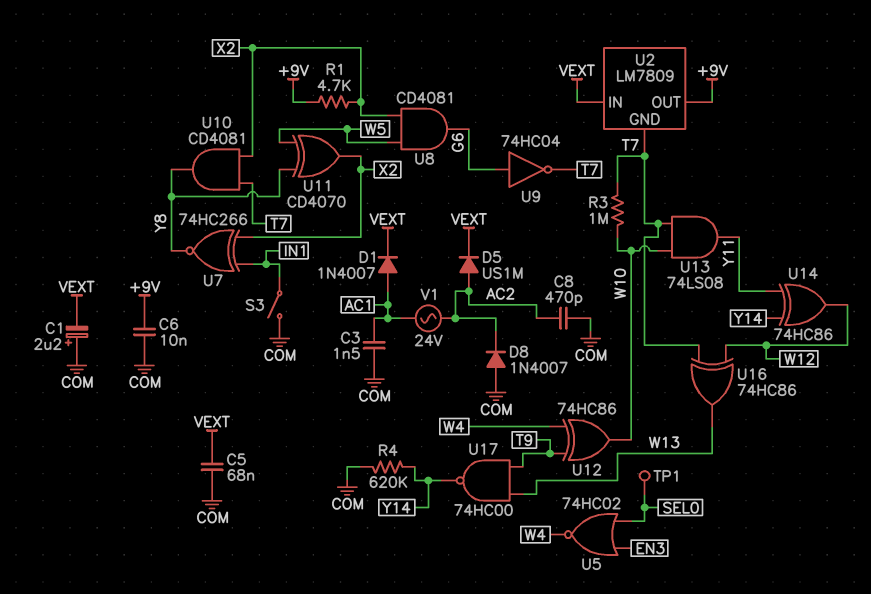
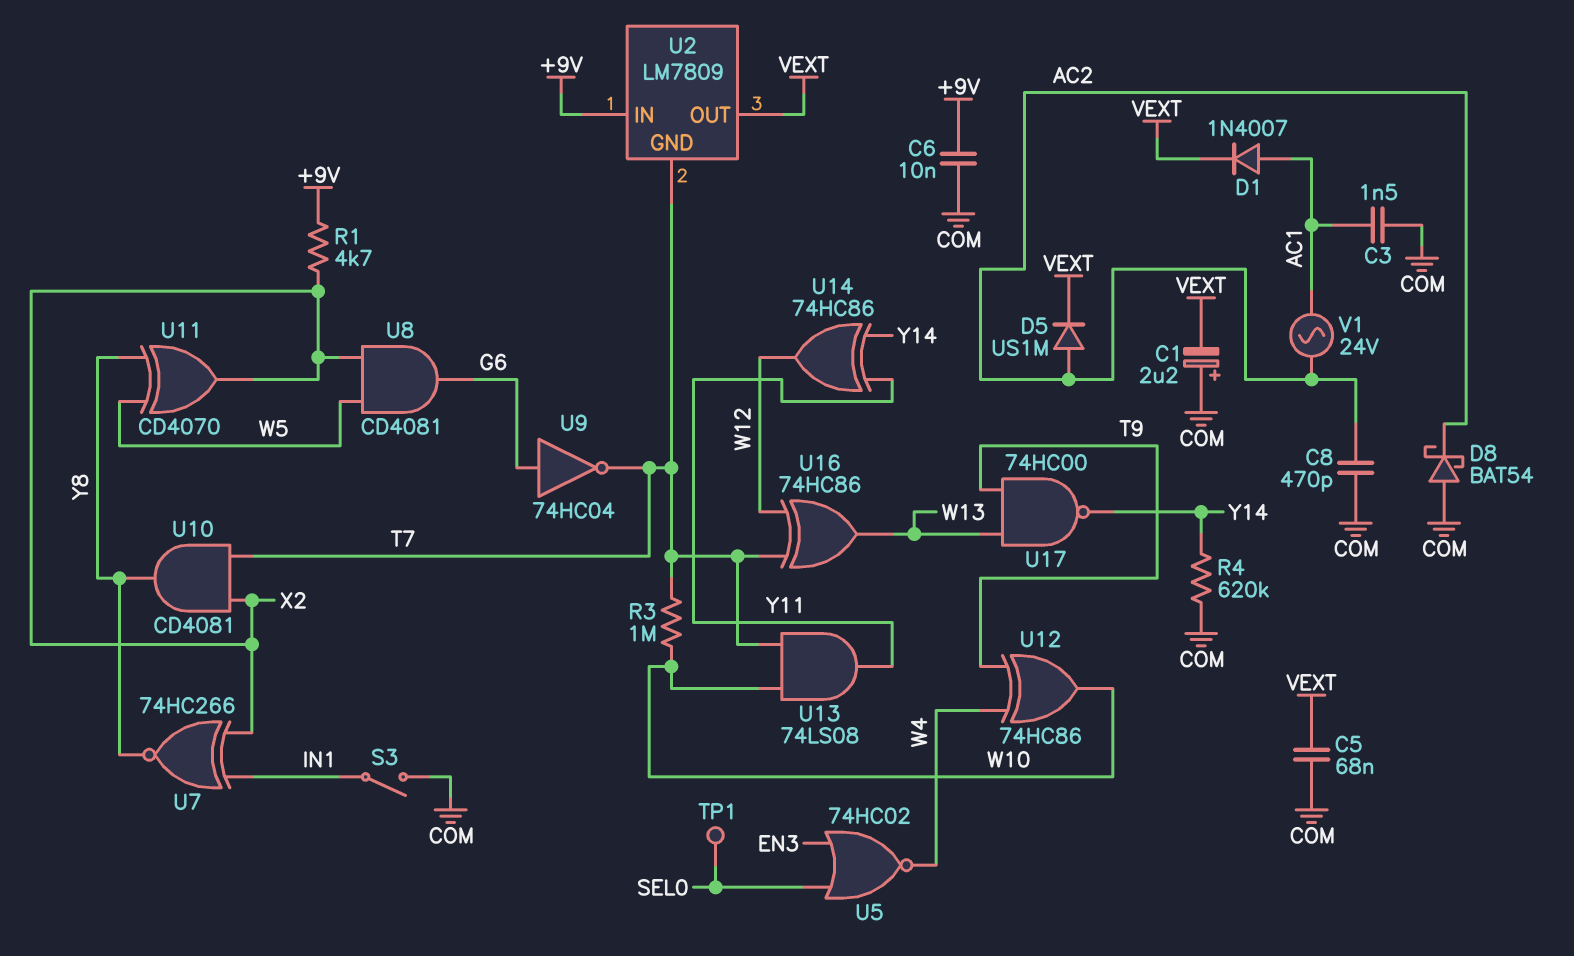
D8: diode 1N4007 (A COM, K AC2) -> schottky BAT54 (A COM, K AC2)
U2 pin IN: VEXT -> +9V
U2 pin OUT: +9V -> VEXT

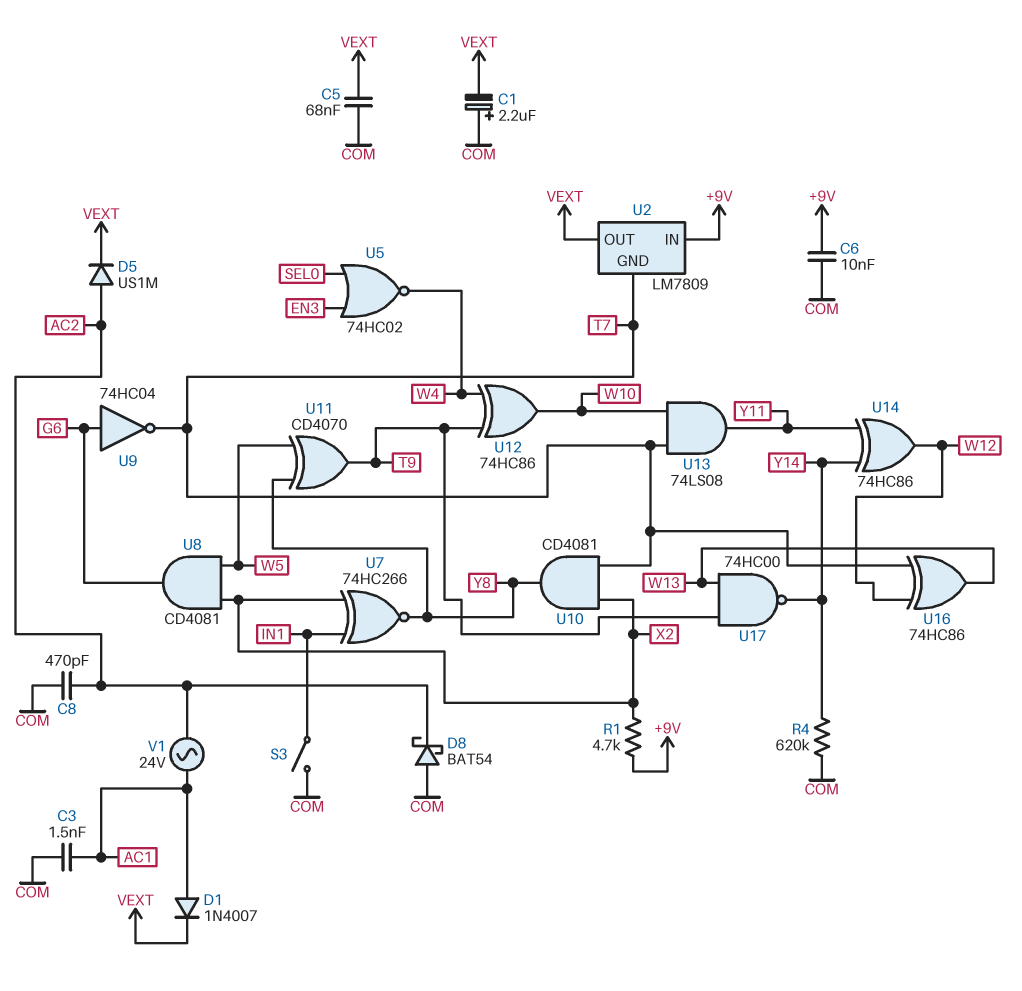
R3: 1M (T7, W10) -> none
TP1: test point (SEL0) -> none
U11: XOR CD4070 (in W5, in Y8, out X2) -> XOR CD4070 (in W5, in Y8, out T9)

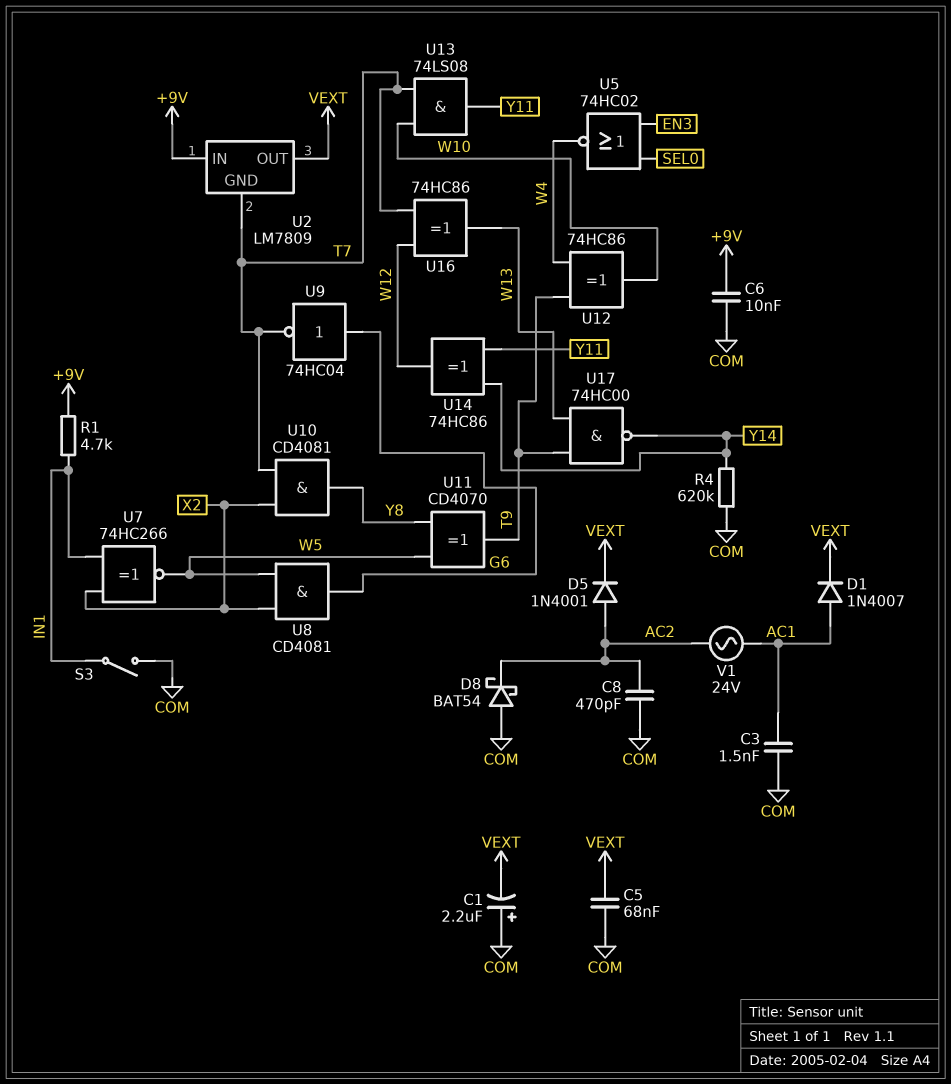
D5: diode US1M (A AC2, K VEXT) -> diode 1N4001 (A AC2, K VEXT)
R1: 4.7k (+9V, X2) -> 4.7k (+9V, IN1)
U7: XNOR 74HC266 (in IN1, in X2, out Y8) -> XNOR 74HC266 (in IN1, in X2, out W5)

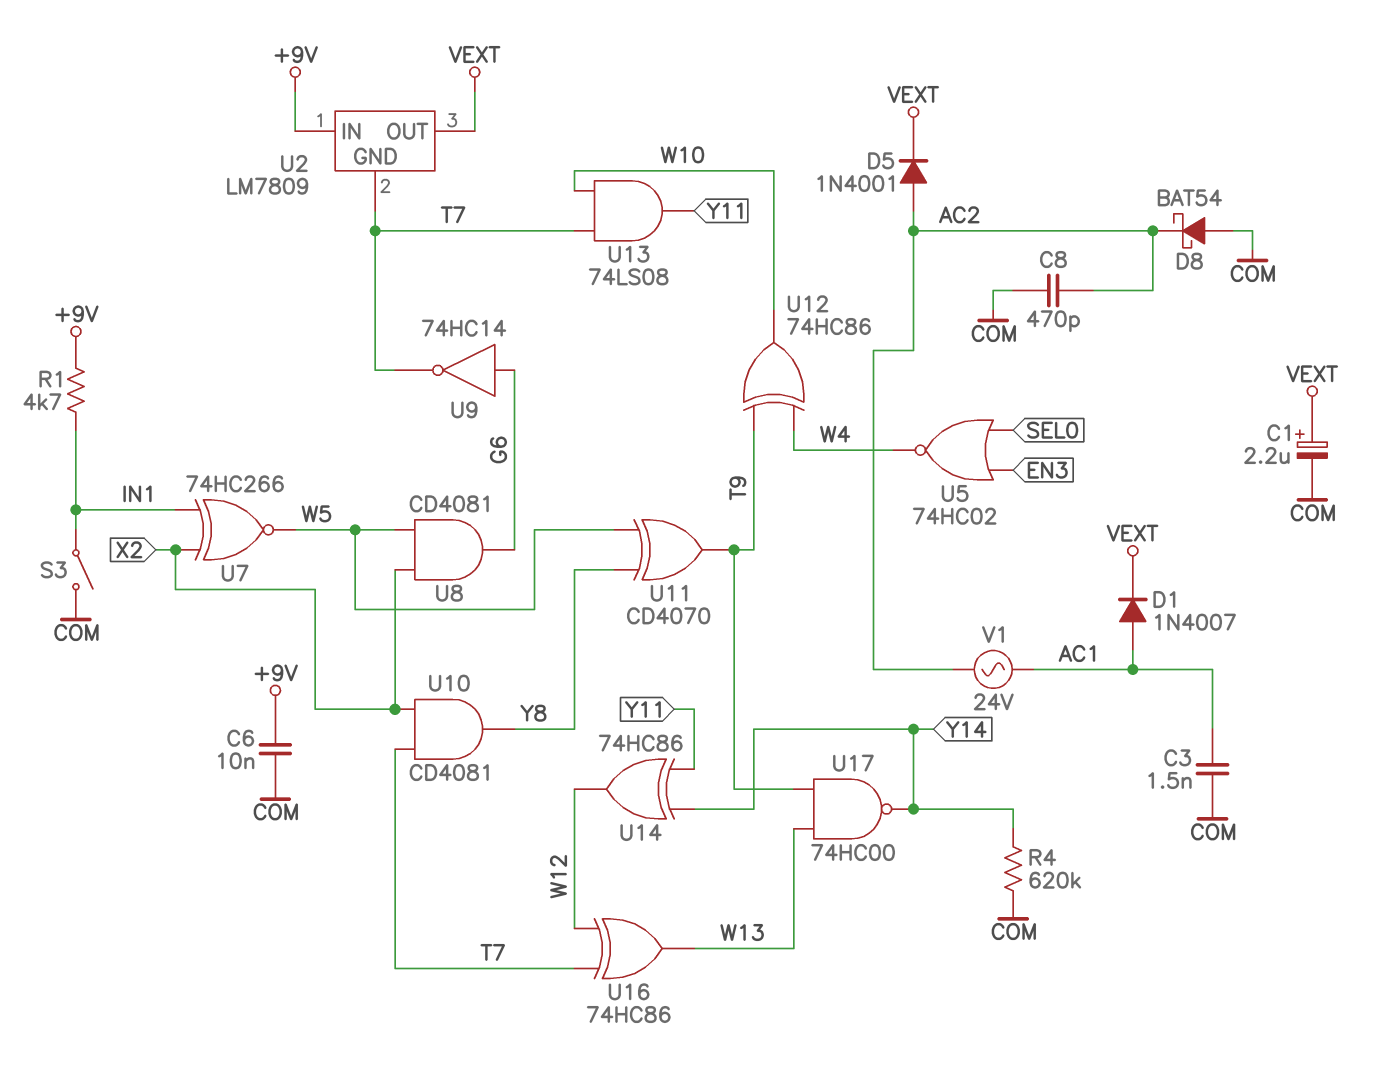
C1: 2.2uF (plus COM, minus VEXT) -> 2.2uF (plus VEXT, minus COM)
C5: 68nF (COM, VEXT) -> none
U9: NOT 74HC04 (in G6, out T7) -> NOT 74HC14 (in G6, out T7)

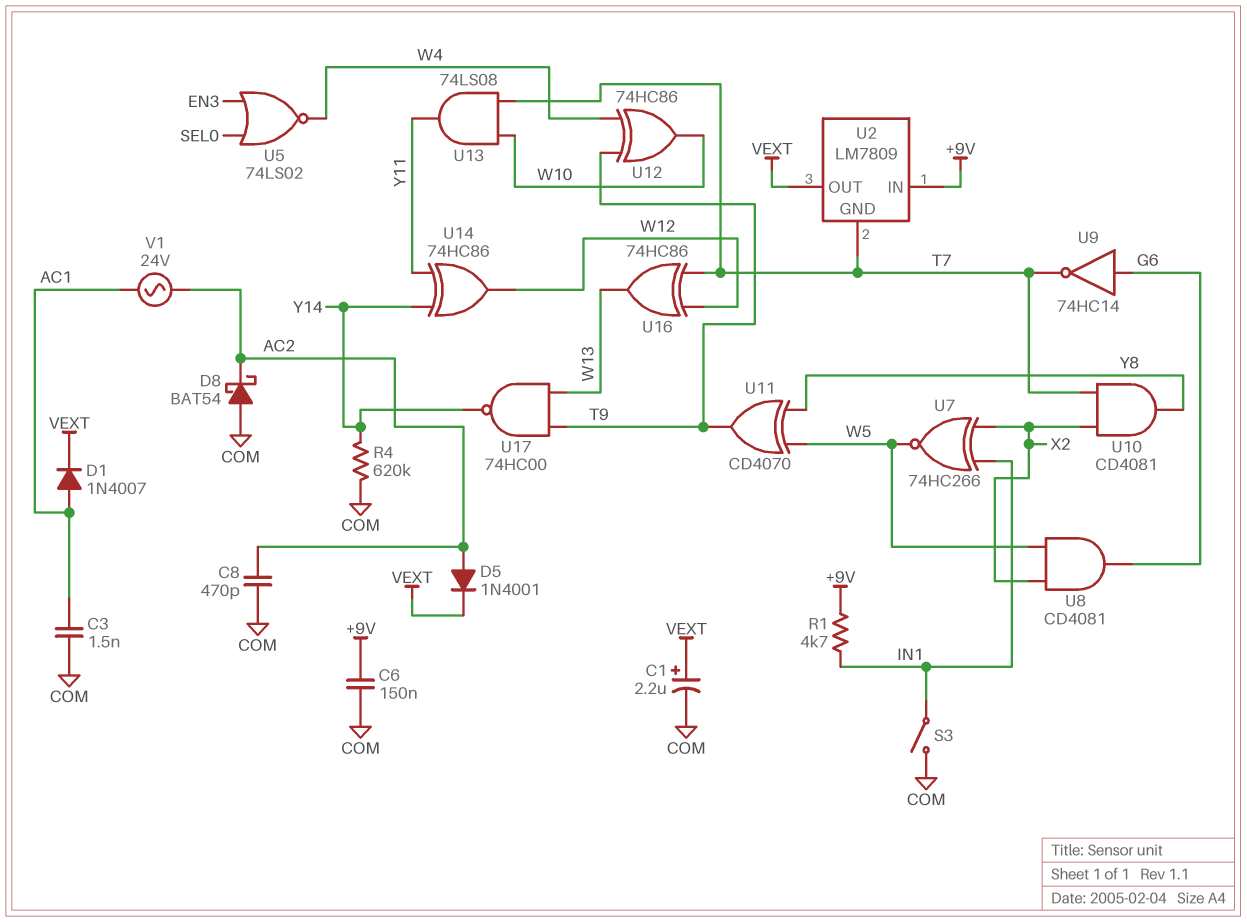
C6: 10nF (+9V, COM) -> 150nF (+9V, COM)
U5: NOR 74HC02 (in EN3, in SEL0, out W4) -> NOR 74LS02 (in EN3, in SEL0, out W4)

